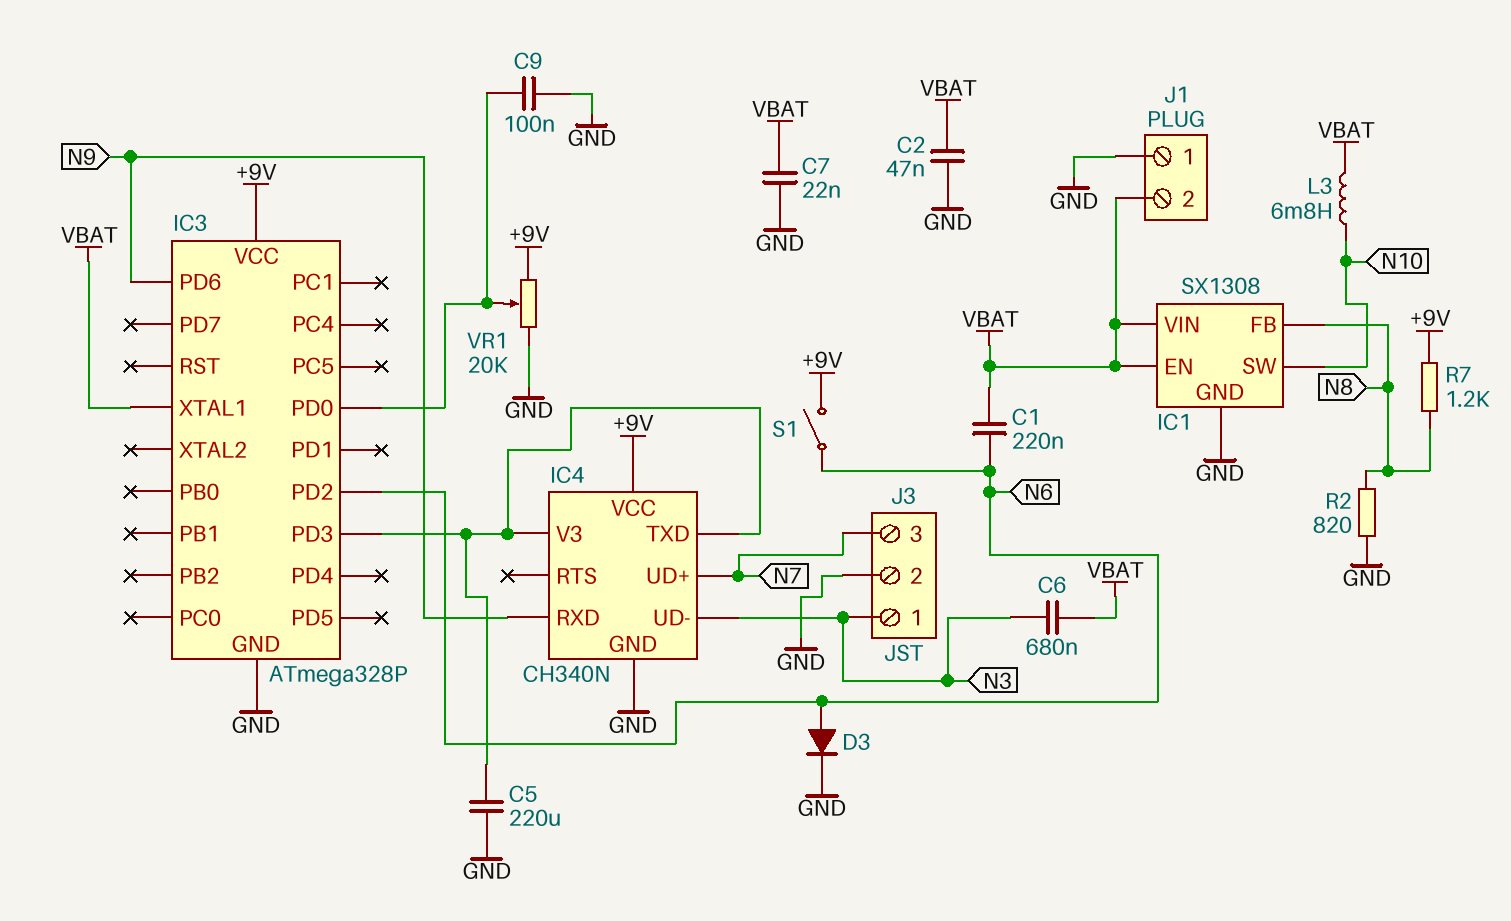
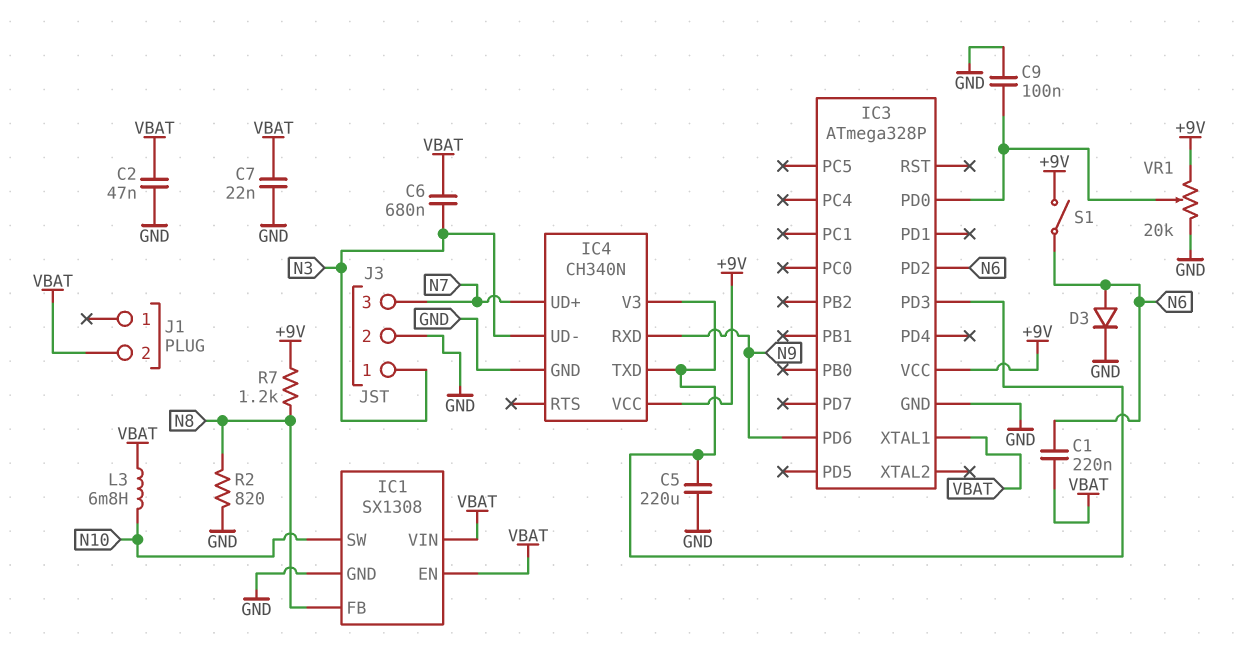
J1 pin 1: GND -> none

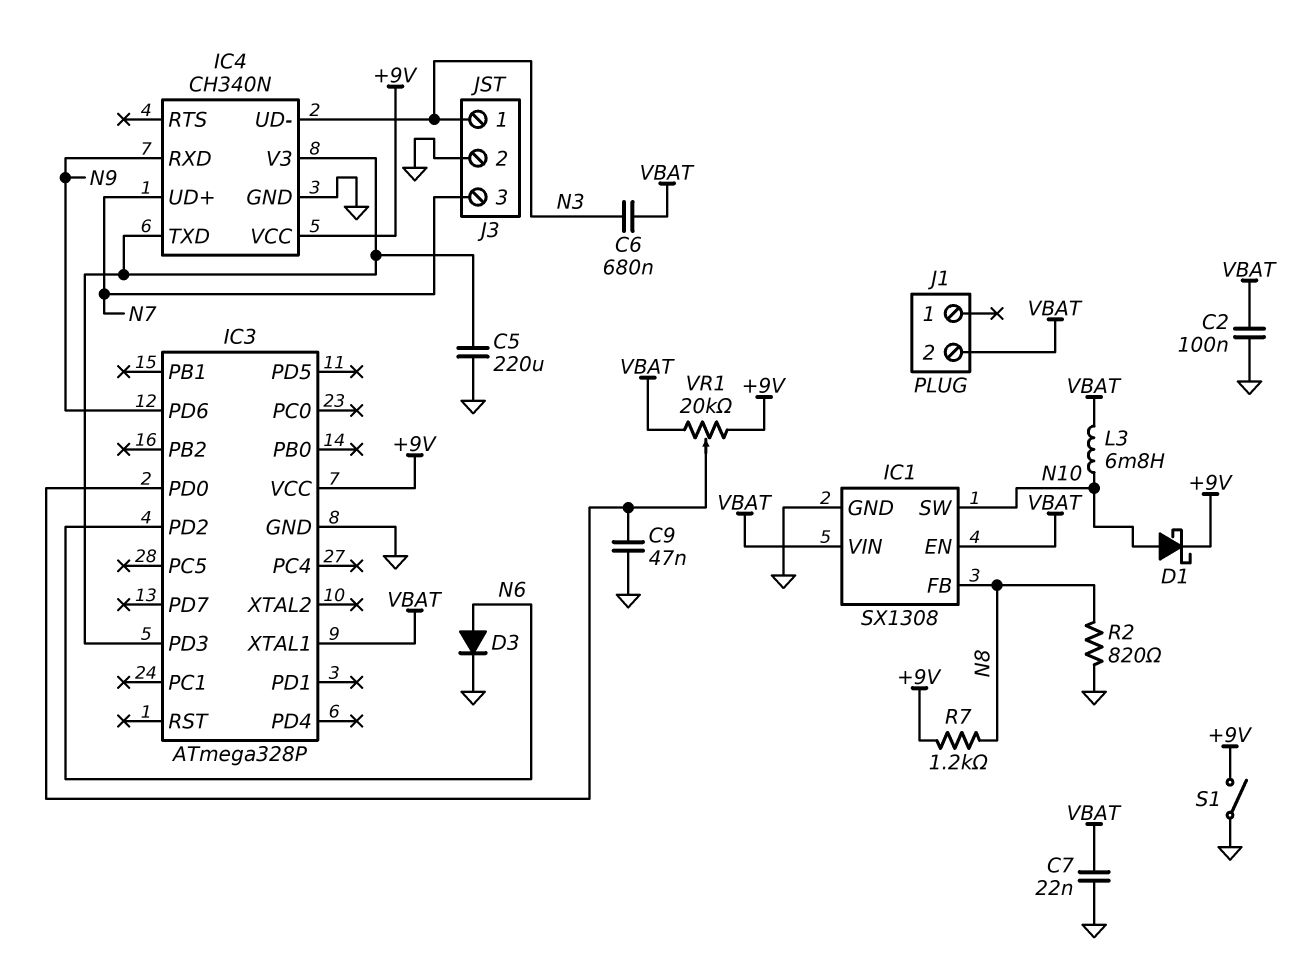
C1: 220nF (N6, VBAT) -> none
C2: 47nF (GND, VBAT) -> 100nF (GND, VBAT)
C9: 100nF (GND, IC3/PD0) -> 47nF (GND, IC3/PD0)
D1: none -> schottky (A N10, K +9V)
S1: switch (+9V, N6) -> switch (+9V, GND)
VR1: 20k (+9V, GND, wiper IC3/PD0) -> 20k (+9V, VBAT, wiper IC3/PD0)

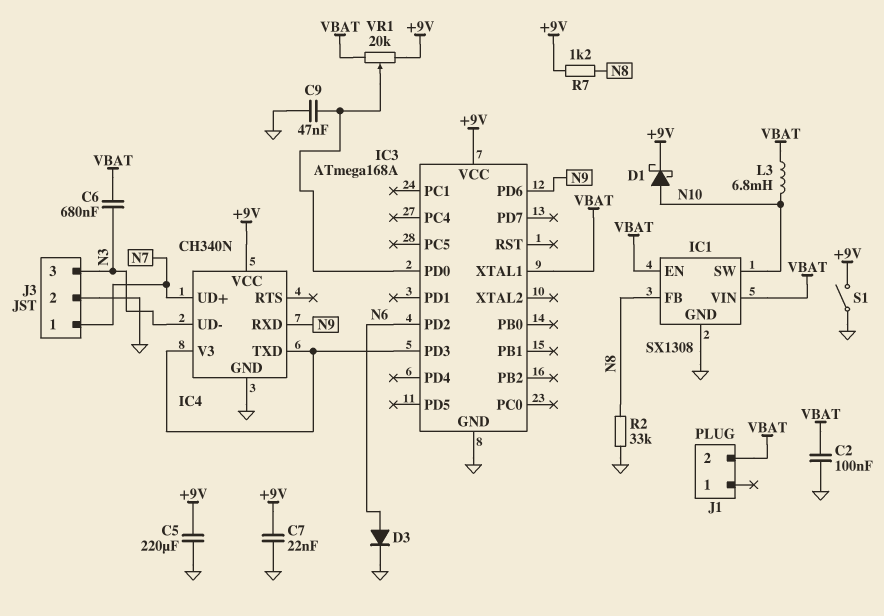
C5: 220uF (GND, IC3/PD3) -> 220uF (+9V, GND)
C7: 22nF (GND, VBAT) -> 22nF (+9V, GND)
IC3: ATmega328P -> ATmega168A
J3 pin 1: N3 -> N7
J3 pin 3: N7 -> N3
R2: 820 (GND, N8) -> 33k (GND, N8)

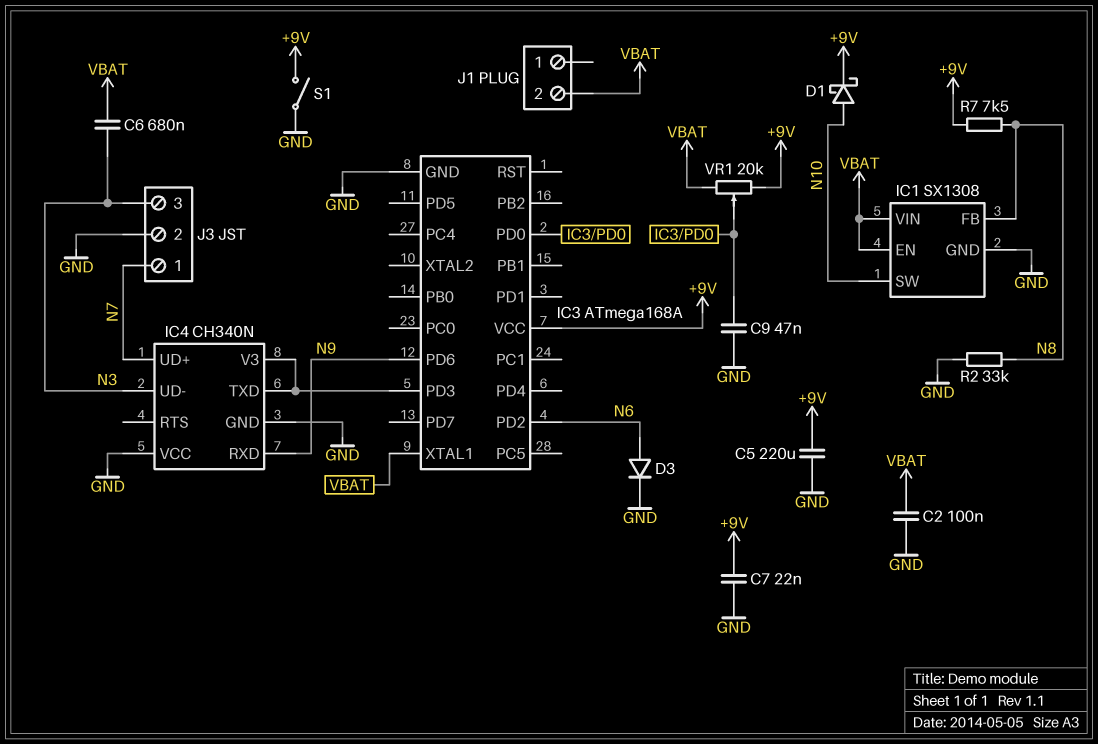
IC4 pin VCC: +9V -> GND
L3: 6.8mH (N10, VBAT) -> none
R7: 1.2k (+9V, N8) -> 7.5k (+9V, N8)

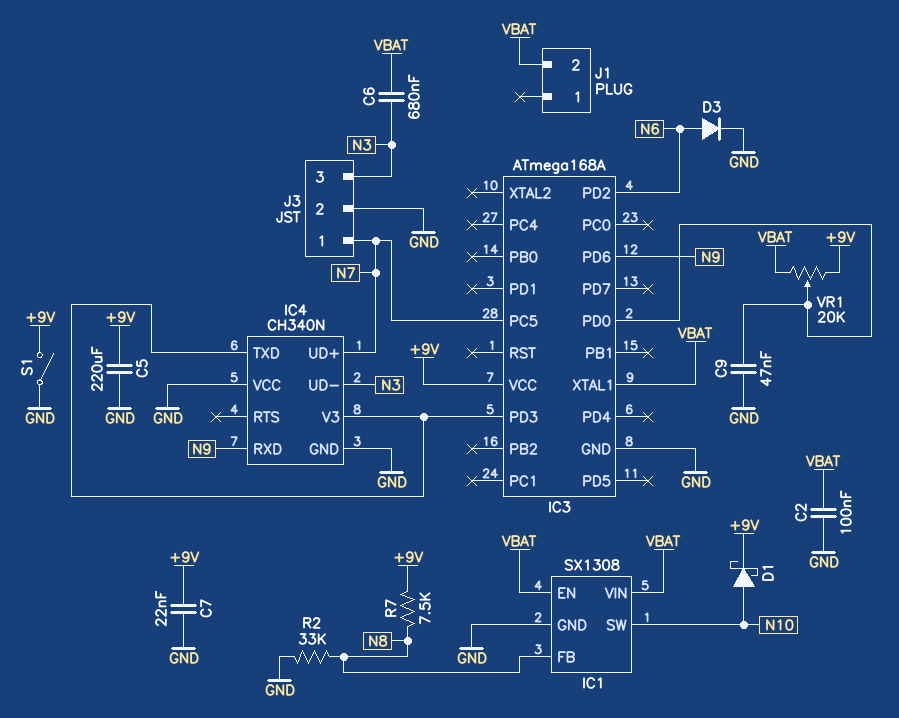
IC3 pin PC5: none -> N7

